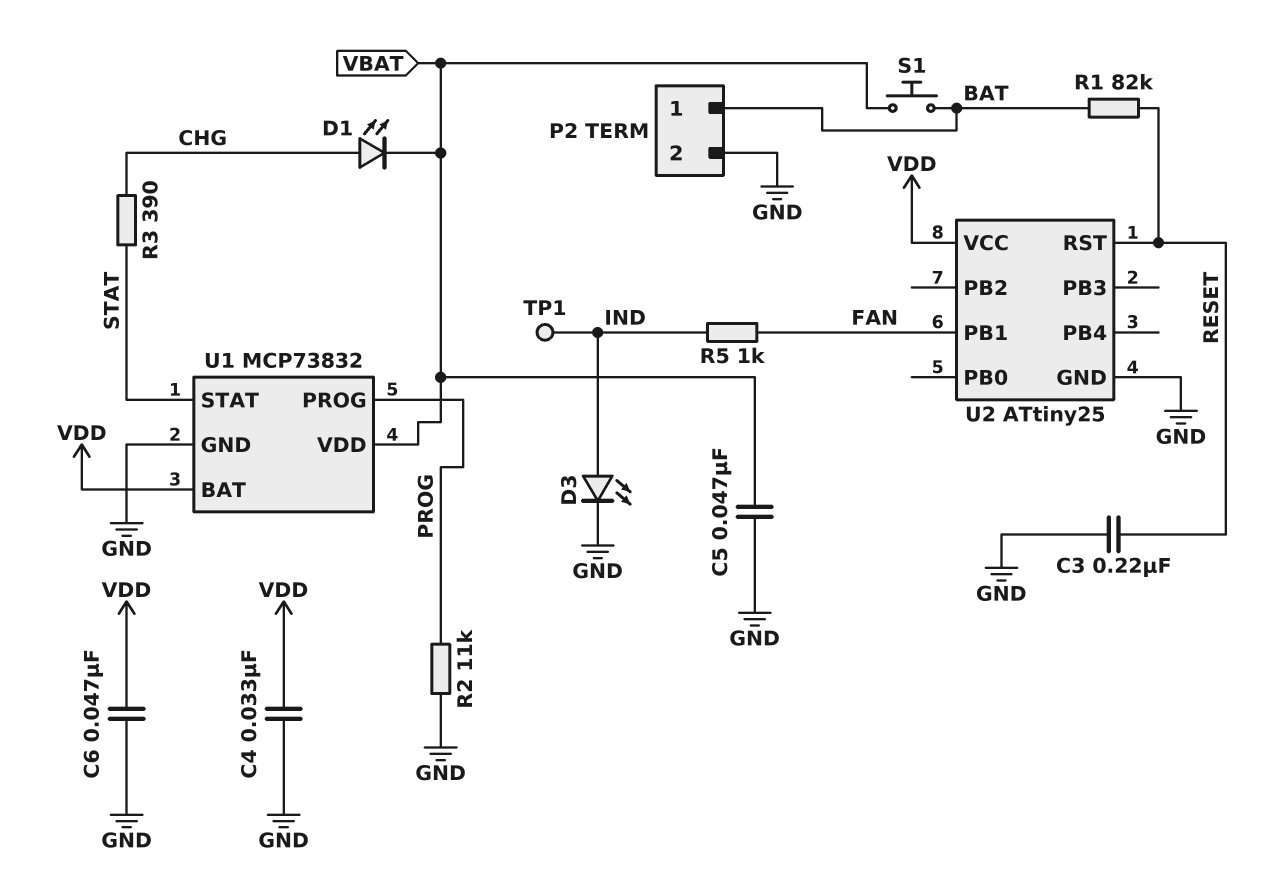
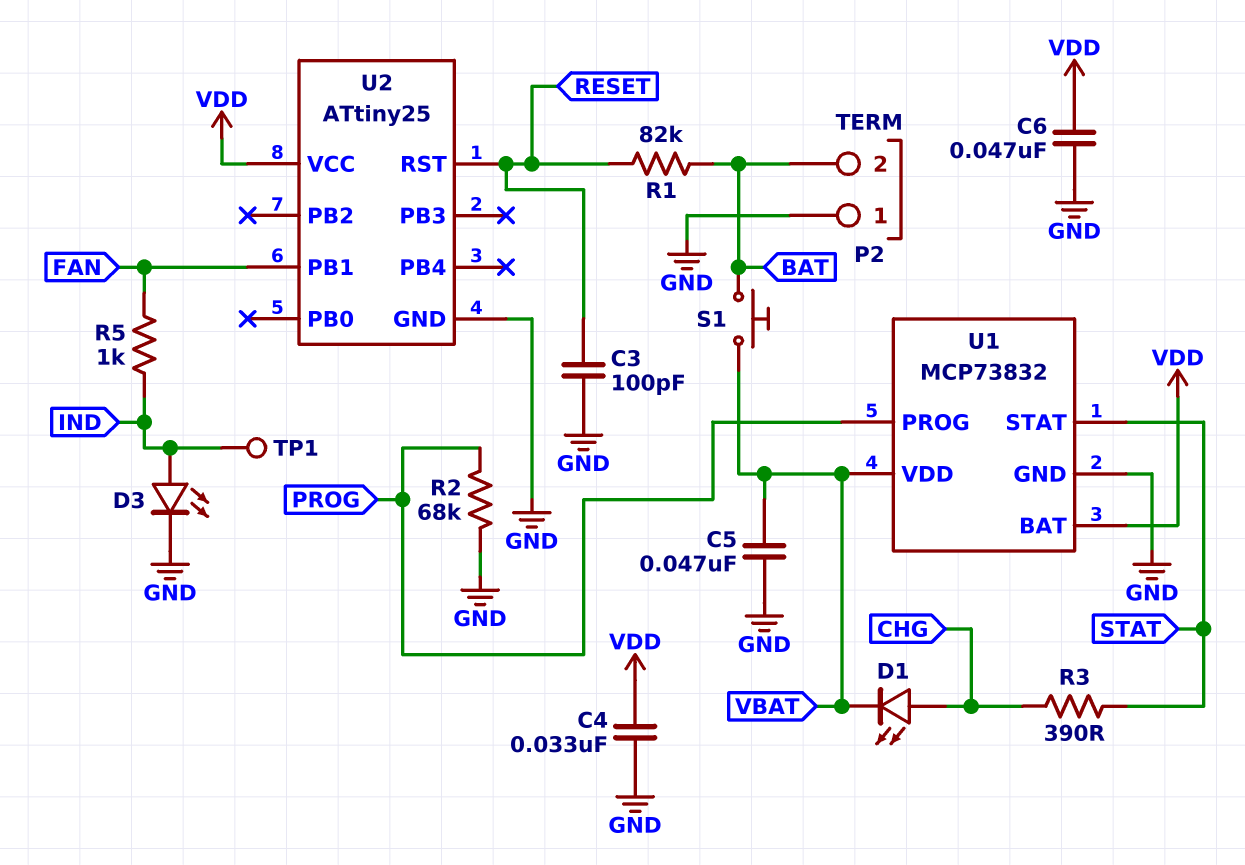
C3: 220nF (GND, RESET) -> 100pF (GND, RESET)
P2 pin 1: BAT -> GND
P2 pin 2: GND -> BAT
R2: 11k (GND, PROG) -> 68k (GND, PROG)

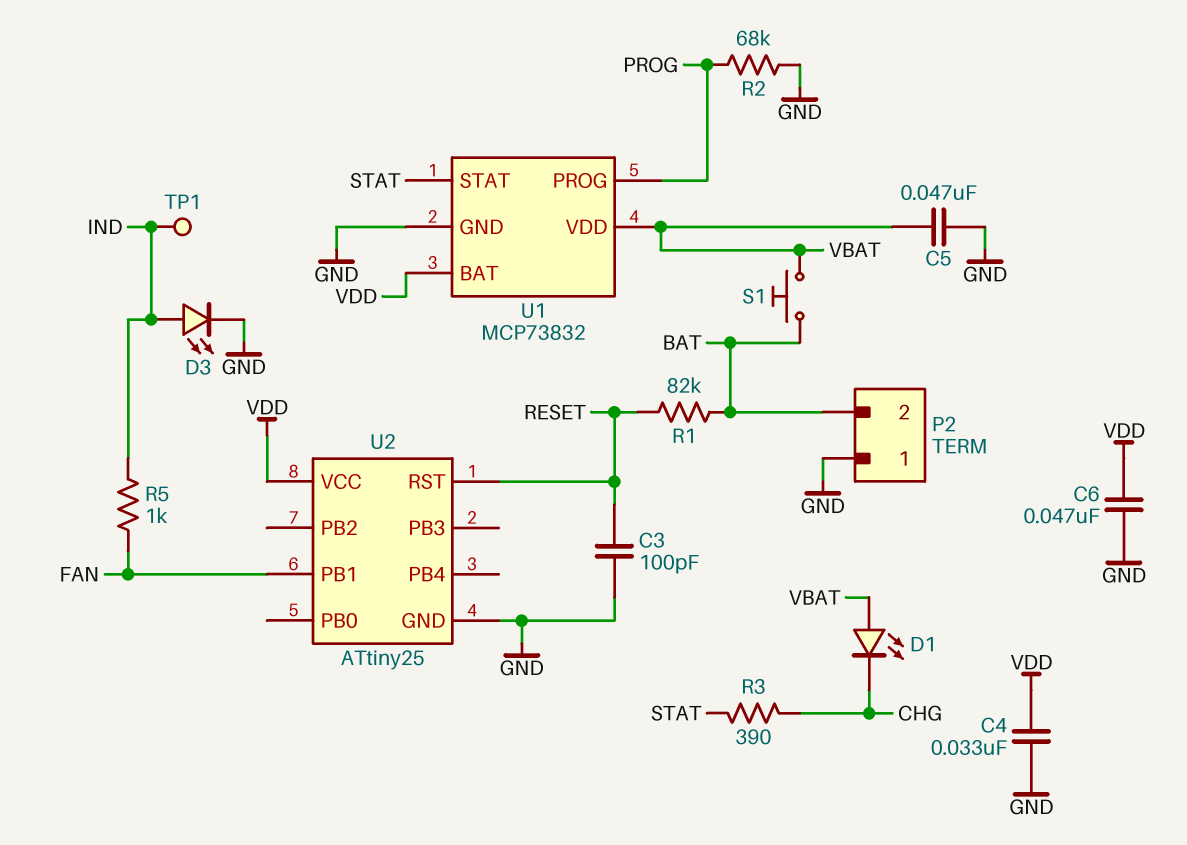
D1: LED (A CHG, K VBAT) -> LED (A VBAT, K CHG)

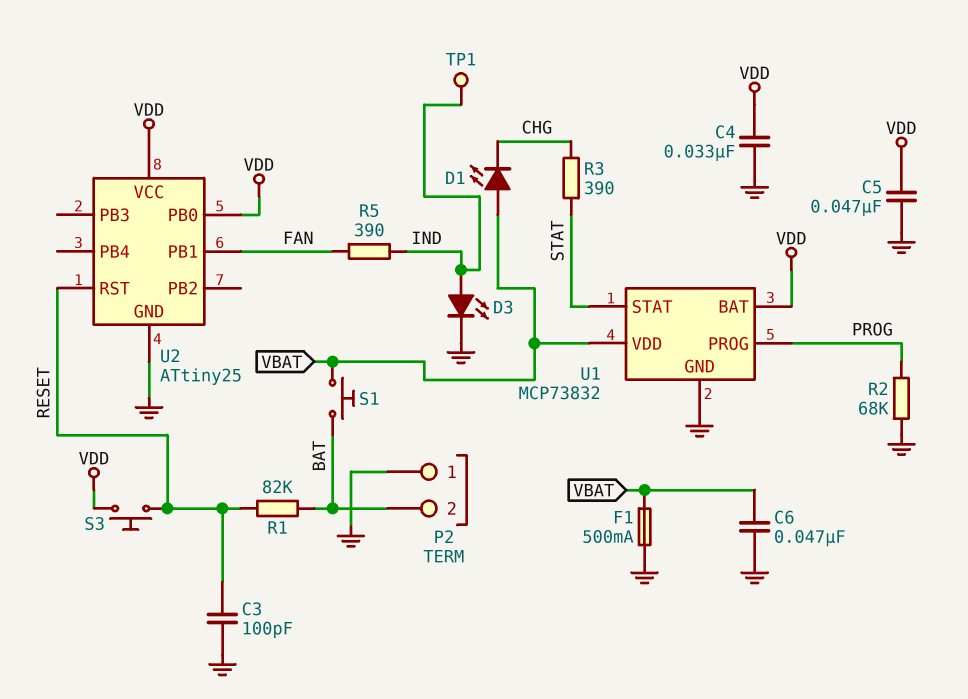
C5: 47nF (GND, VBAT) -> 47nF (GND, VDD)
C6: 47nF (GND, VDD) -> 47nF (GND, VBAT)
F1: none -> 500mA (GND, VBAT)
R5: 1k (FAN, IND) -> 390 (FAN, IND)
S3: none -> button (RESET, VDD)
U2 pin PB0: none -> VDD

